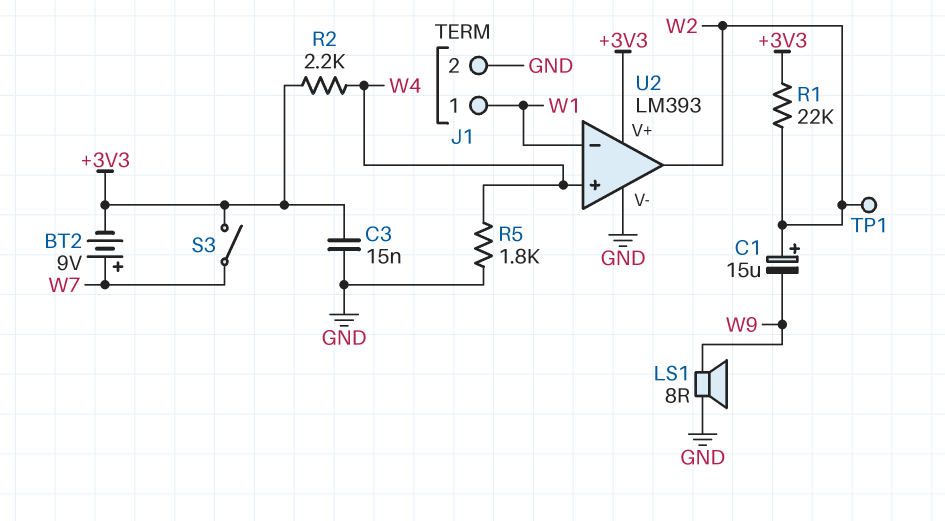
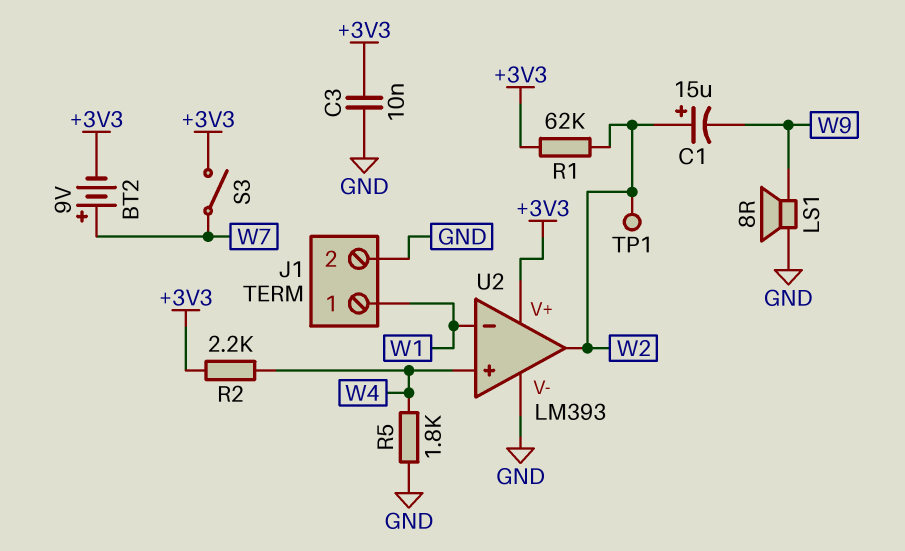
C3: 15nF (+3V3, GND) -> 10nF (+3V3, GND)
R1: 22k (+3V3, W2) -> 62k (+3V3, W2)

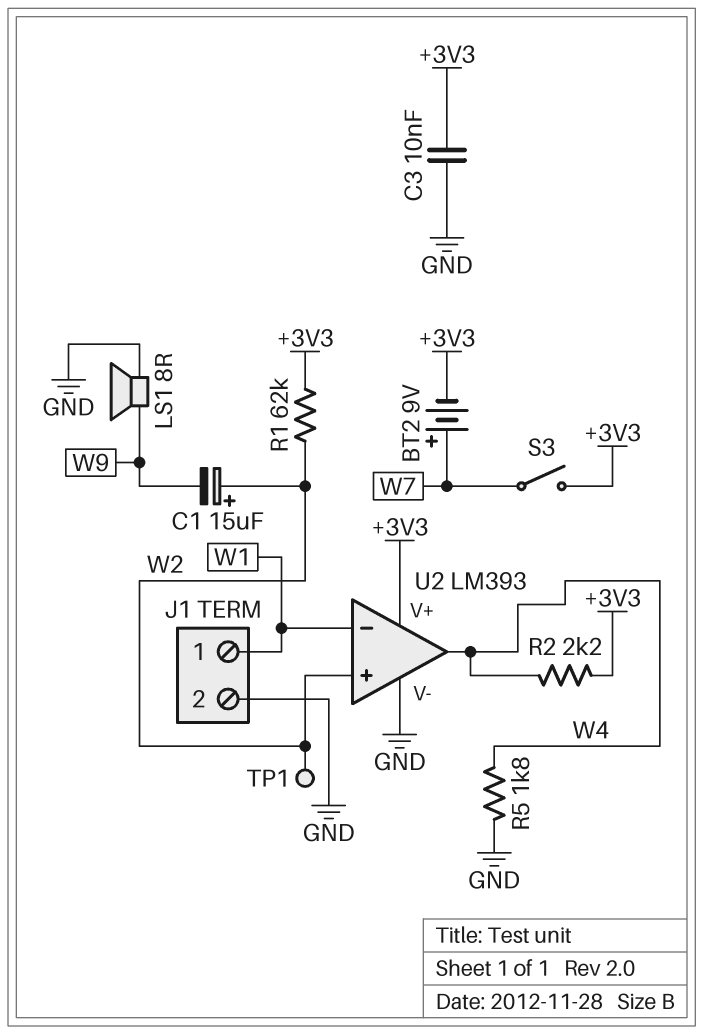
U2 pin in+: W4 -> W2
U2 pin out: W2 -> W4

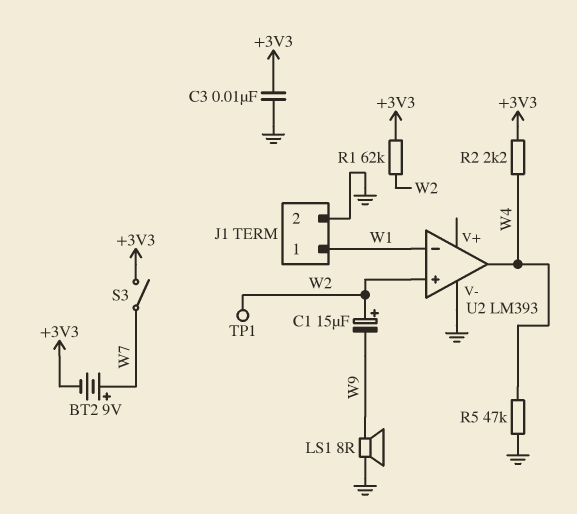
R5: 1.8k (GND, W4) -> 47k (GND, W4)
U2 pin V+: +3V3 -> none

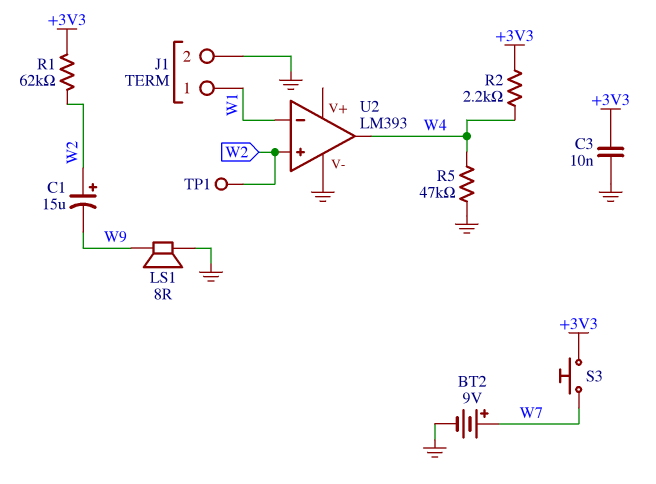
BT2: 9V (plus W7, minus +3V3) -> 9V (plus W7, minus GND)
S3: switch (+3V3, W7) -> button (+3V3, W7)

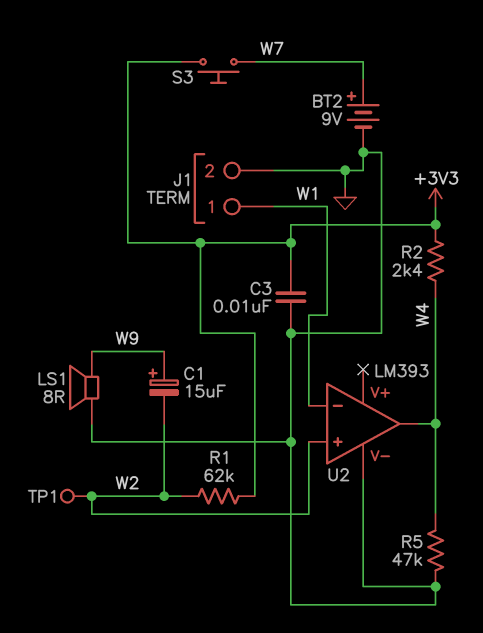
C1: 15uF (plus W2, minus W9) -> 15uF (plus W9, minus W2)
R2: 2.2k (+3V3, W4) -> 2.4k (+3V3, W4)

